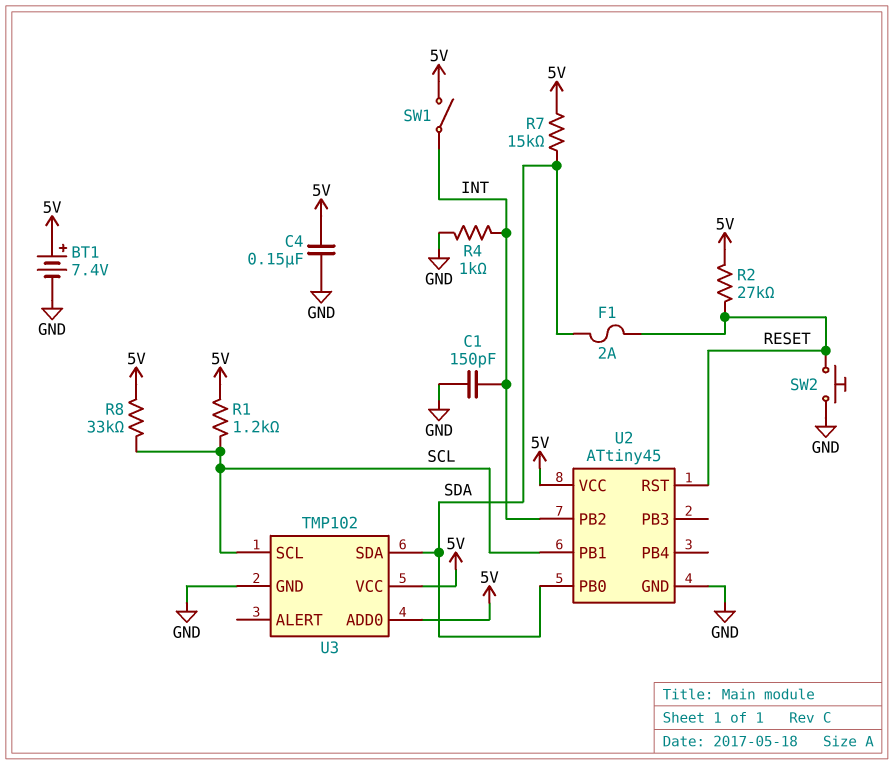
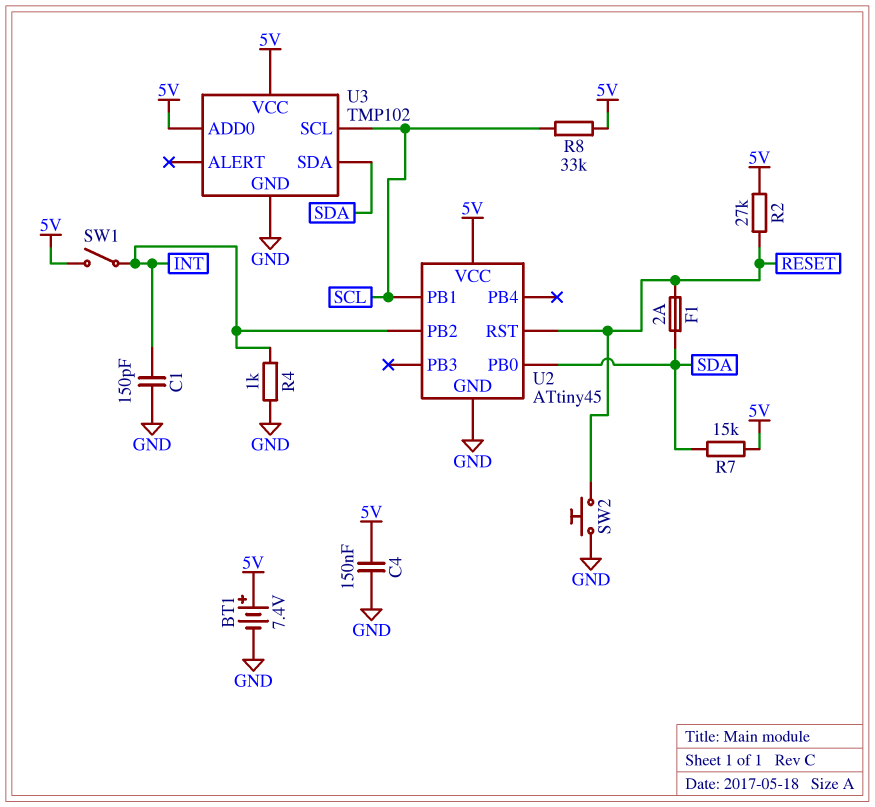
R1: 1.2k (5V, SCL) -> none

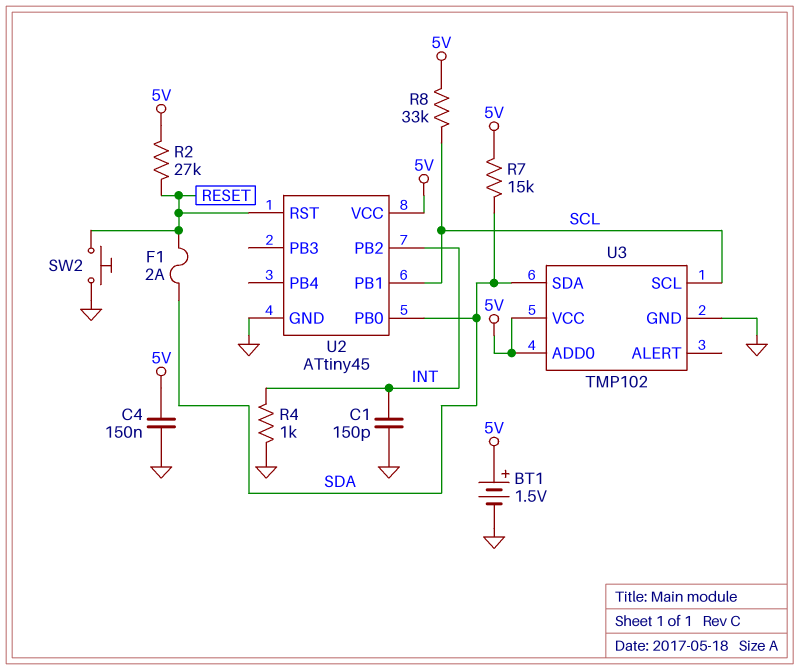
BT1: 7.4V (plus 5V, minus GND) -> 1.5V (plus 5V, minus GND)
SW1: switch (5V, INT) -> none

